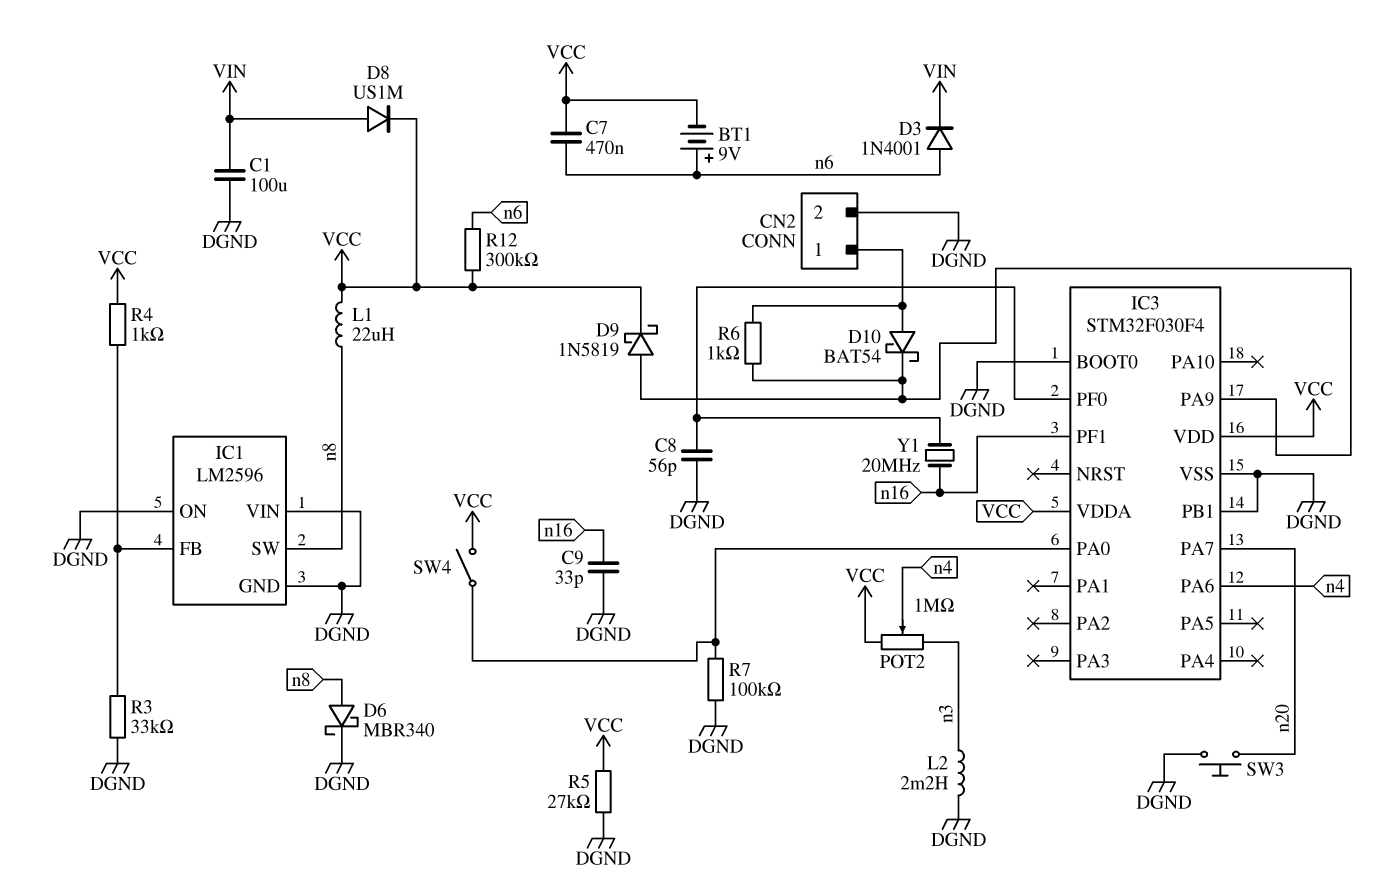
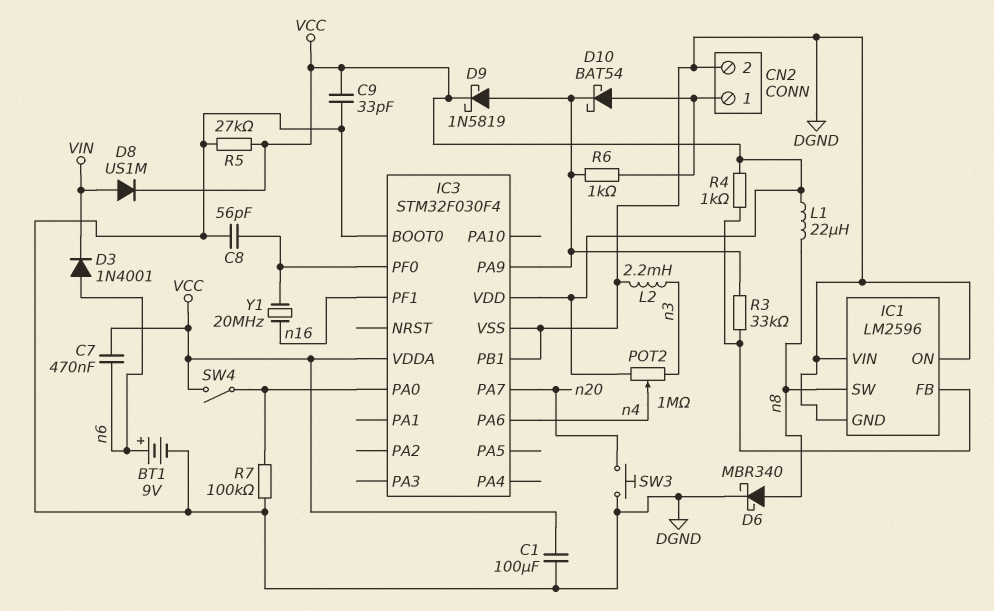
BT1: 9V (plus n6, minus VCC) -> 9V (plus n6, minus DGND)
C1: 100uF (DGND, VIN) -> 100uF (DGND, VCC)
C9: 33pF (DGND, n16) -> 33pF (DGND, VCC)
R3: 33k (DGND, IC1/FB) -> 33k (IC1/FB, IC3/PA9)
R12: 300k (VCC, n6) -> none

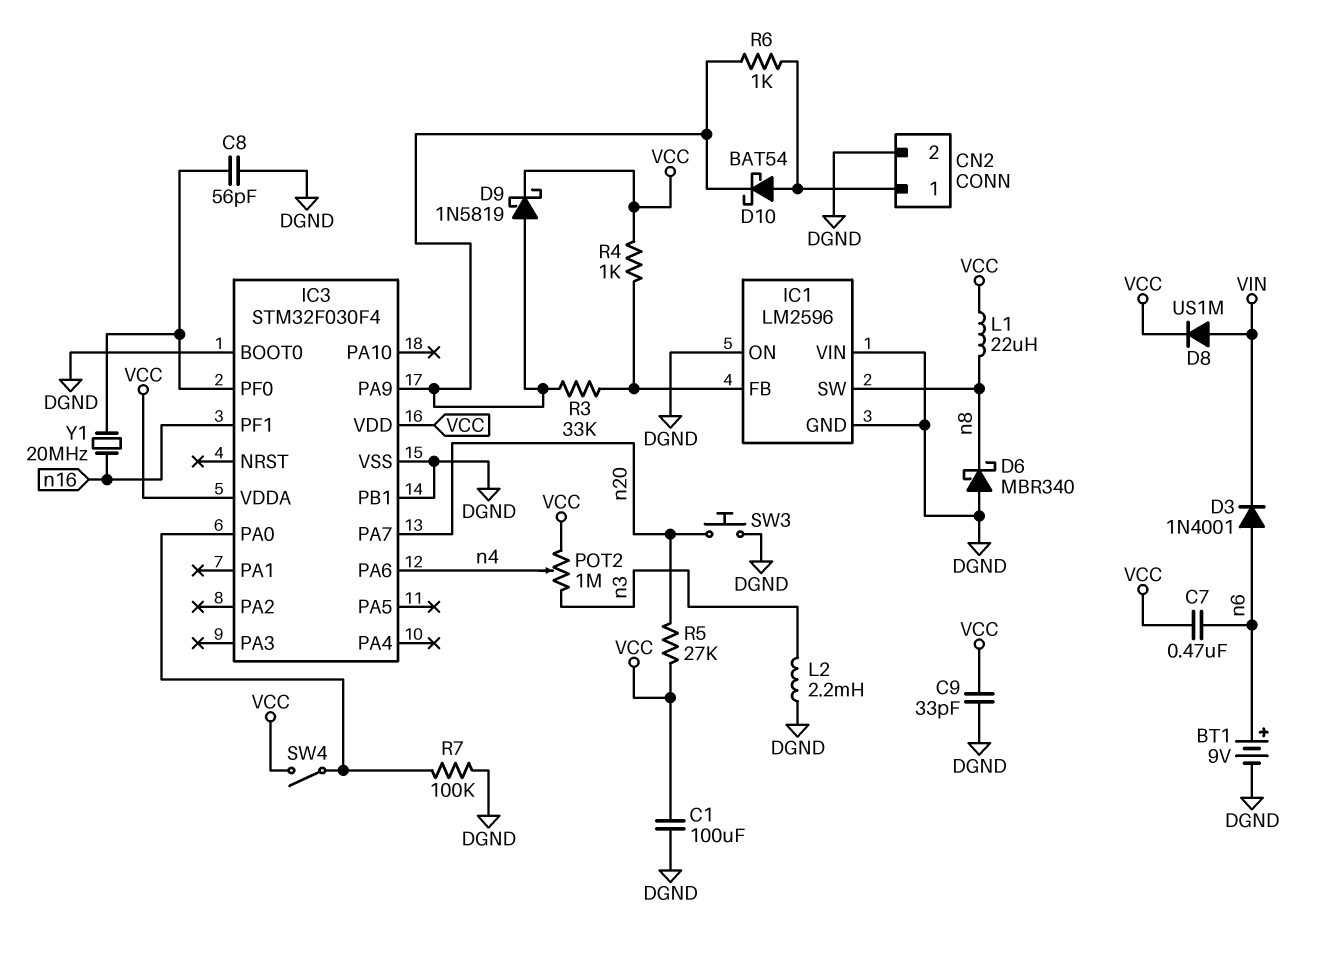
D6: schottky MBR340 (A n8, K DGND) -> schottky MBR340 (A DGND, K n8)
R5: 27k (DGND, VCC) -> 27k (VCC, n20)

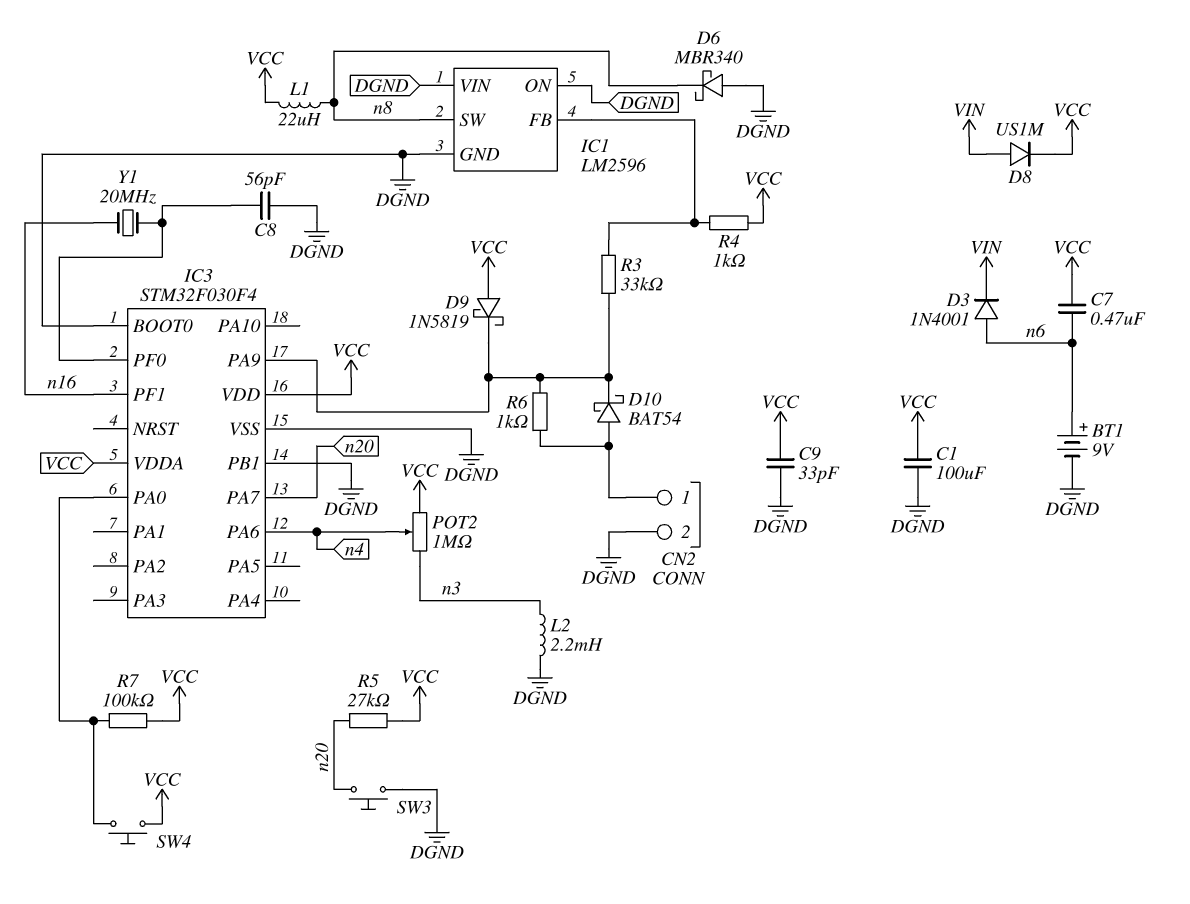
D9: schottky 1N5819 (A IC3/PA9, K VCC) -> schottky 1N5819 (A VCC, K IC3/PA9)
R7: 100k (DGND, IC3/PA0) -> 100k (IC3/PA0, VCC)
SW4: switch (IC3/PA0, VCC) -> button (IC3/PA0, VCC)

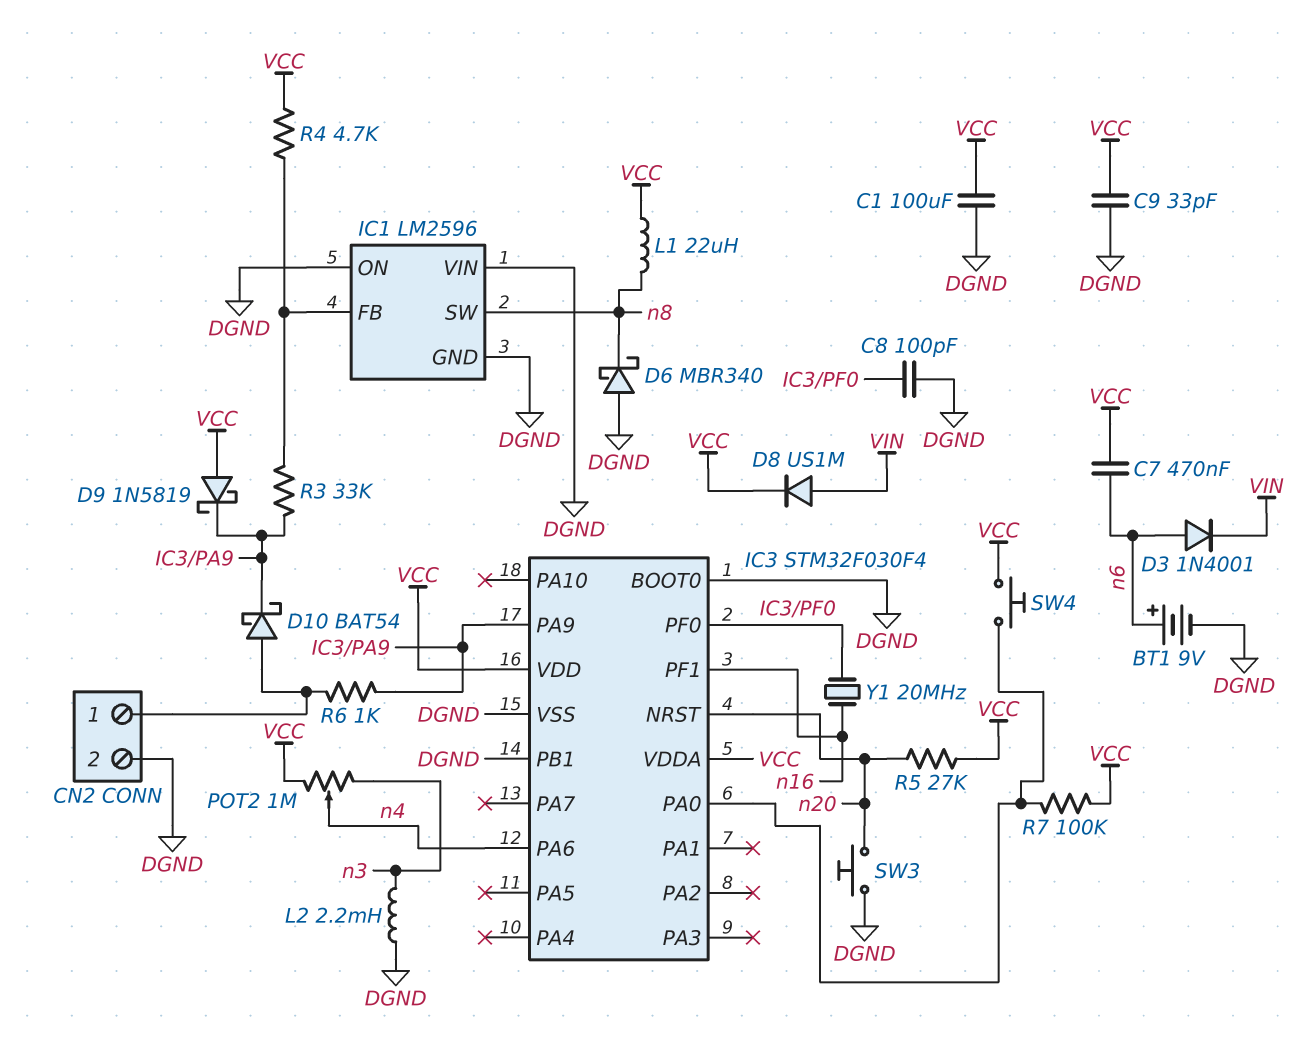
C8: 56pF (DGND, IC3/PF0) -> 100pF (DGND, IC3/PF0)
IC3 pin NRST: none -> n20
IC3 pin PA7: n20 -> none
R4: 1k (IC1/FB, VCC) -> 4.7k (IC1/FB, VCC)

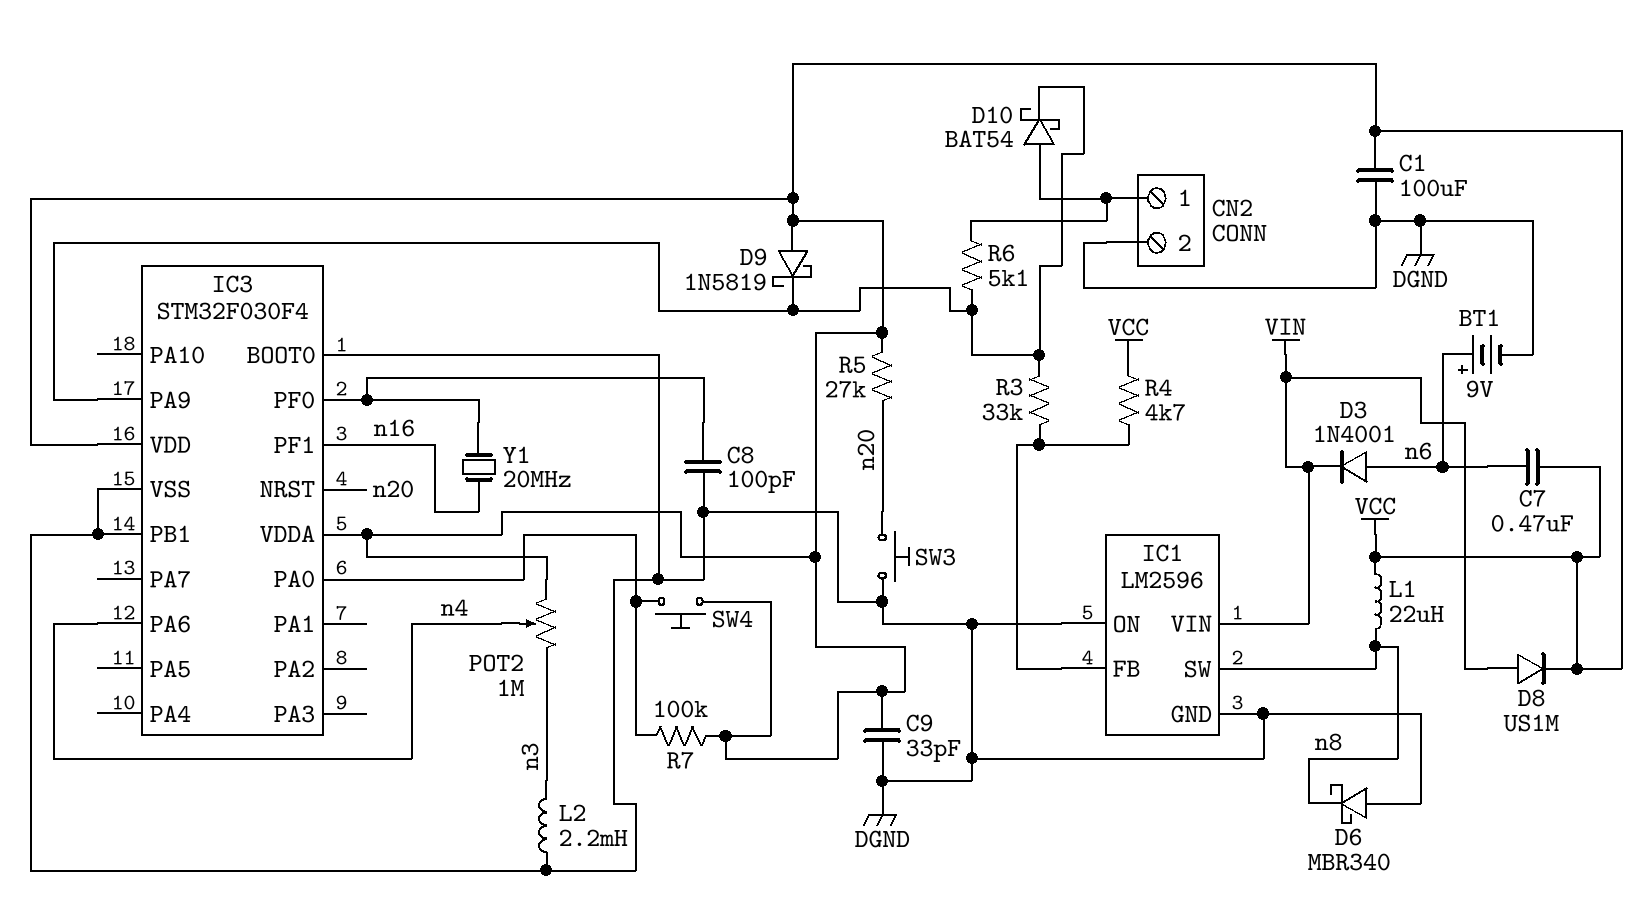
IC1 pin VIN: DGND -> VIN
R6: 1k (CN2/1, IC3/PA9) -> 5.1k (CN2/1, IC3/PA9)

